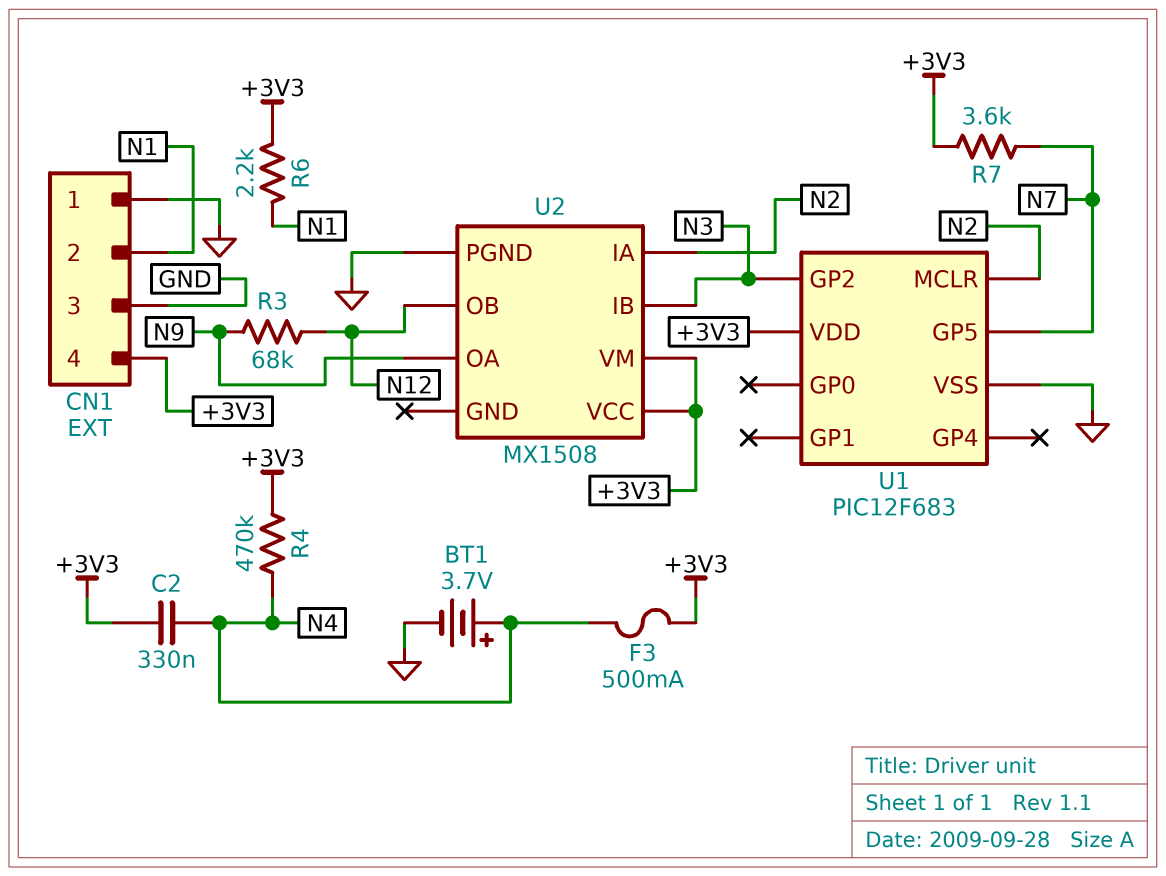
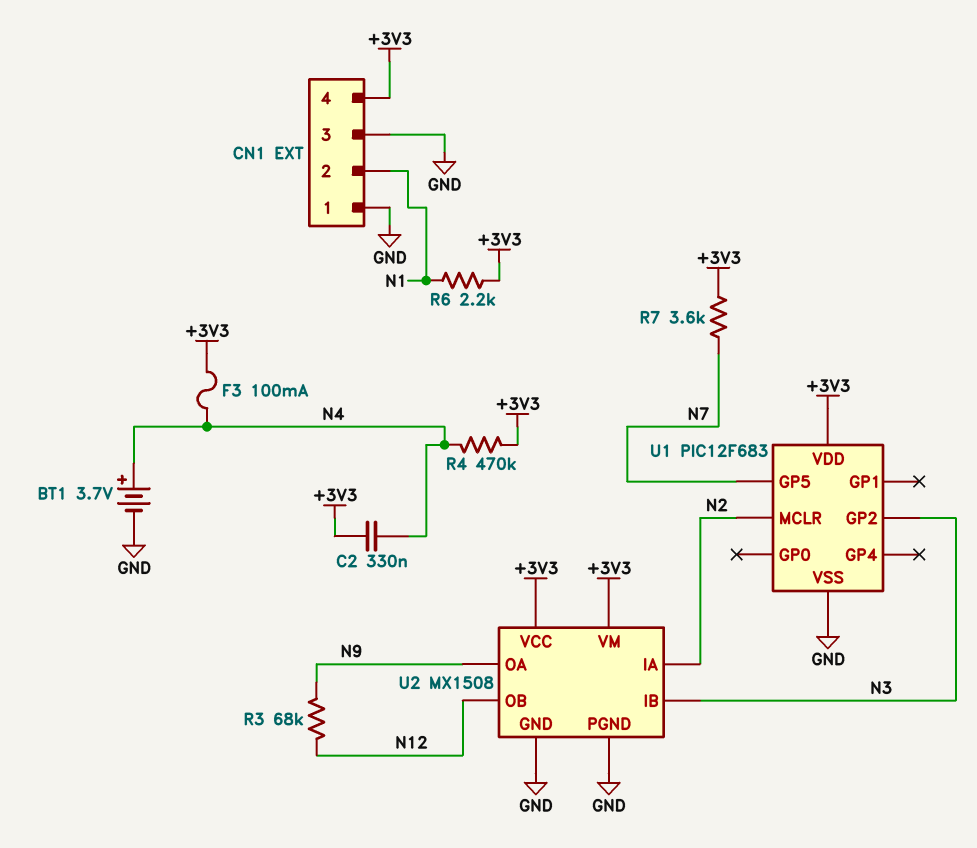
F3: 500mA (+3V3, N4) -> 100mA (+3V3, N4)
U2 pin GND: none -> GND

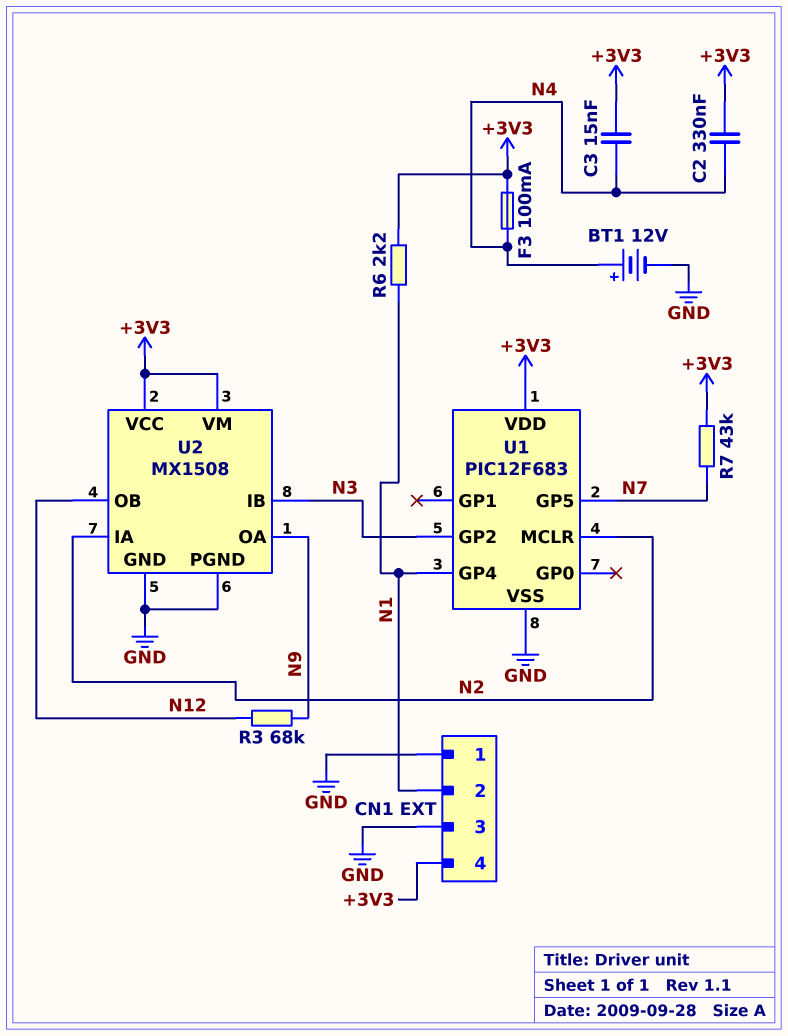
BT1: 3.7V (plus N4, minus GND) -> 12V (plus N4, minus GND)
C3: none -> 15nF (+3V3, N4)
R4: 470k (+3V3, N4) -> none
R7: 3.6k (+3V3, N7) -> 43k (+3V3, N7)
U1 pin GP4: none -> N1

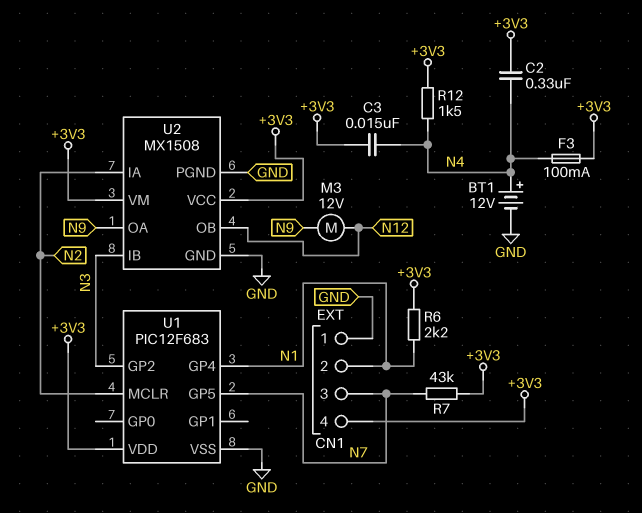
CN1 pin 3: GND -> N7
M3: none -> motor 12V (N9, N12)
R3: 68k (N9, N12) -> none
R12: none -> 1.5k (+3V3, N4)

